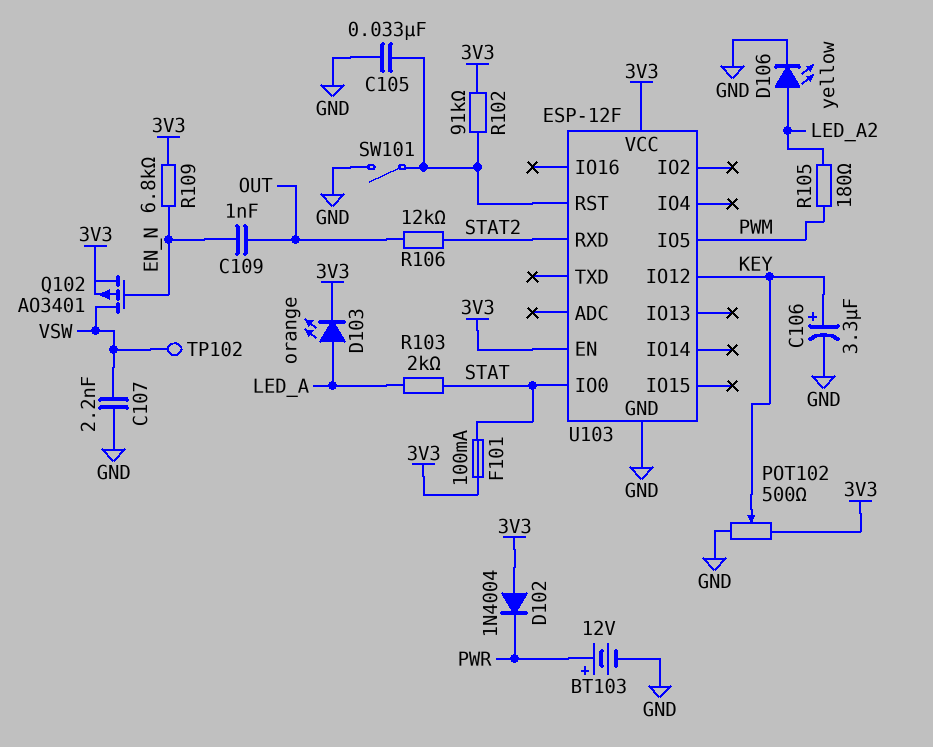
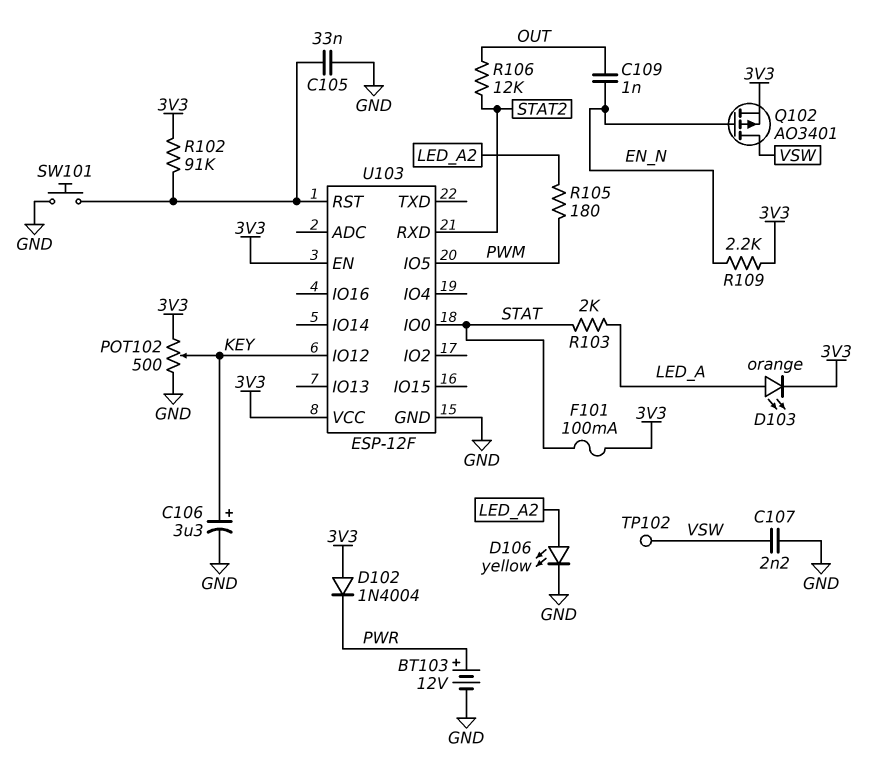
R109: 6.8k (3V3, EN_N) -> 2.2k (3V3, EN_N)
SW101: switch (GND, U103/RST) -> button (GND, U103/RST)

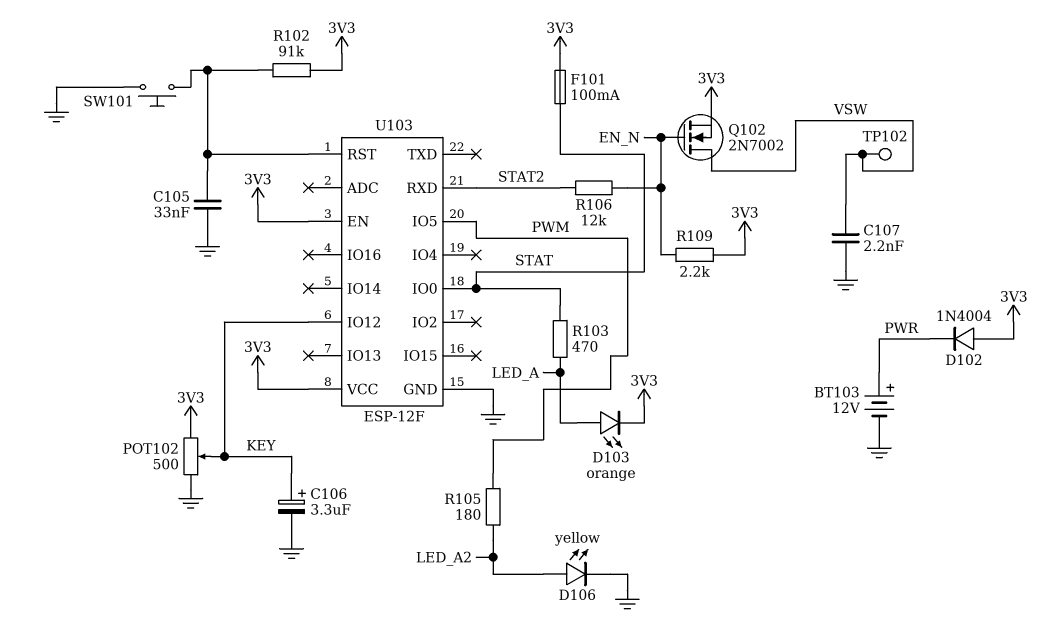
C109: 1nF (EN_N, OUT) -> none
Q102: PMOS AO3401 (G EN_N, D VSW, S 3V3) -> NMOS 2N7002 (G EN_N, D VSW, S 3V3)
R103: 2k (LED_A, STAT) -> 470 (LED_A, STAT)
R106: 12k (OUT, STAT2) -> 12k (EN_N, STAT2)

